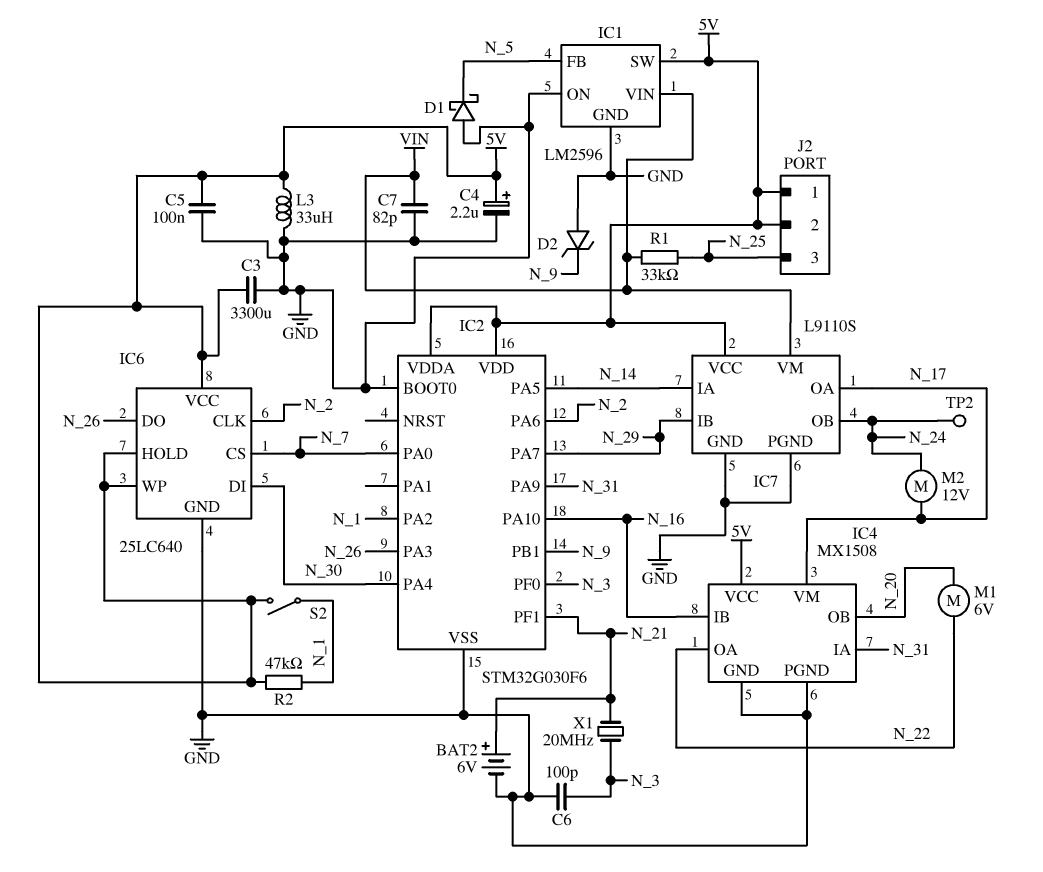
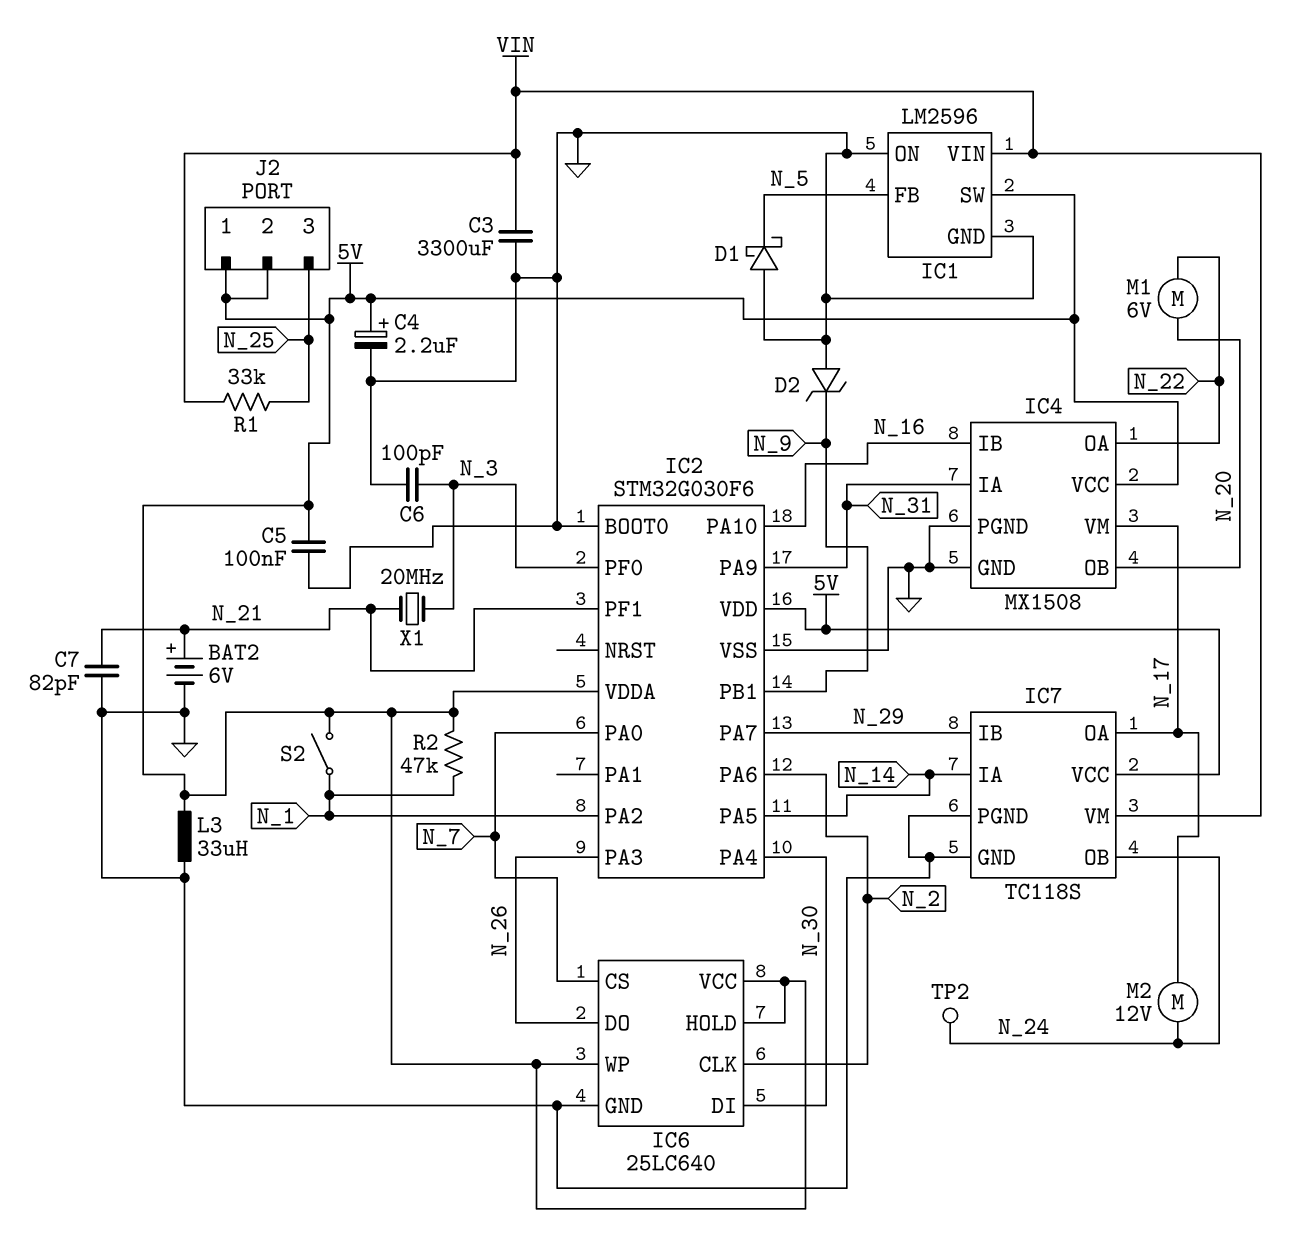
C3: 3300uF (5V, GND) -> 3300uF (GND, VIN)
C7: 82pF (GND, VIN) -> 82pF (GND, N_21)
IC7: L9110S -> TC118S

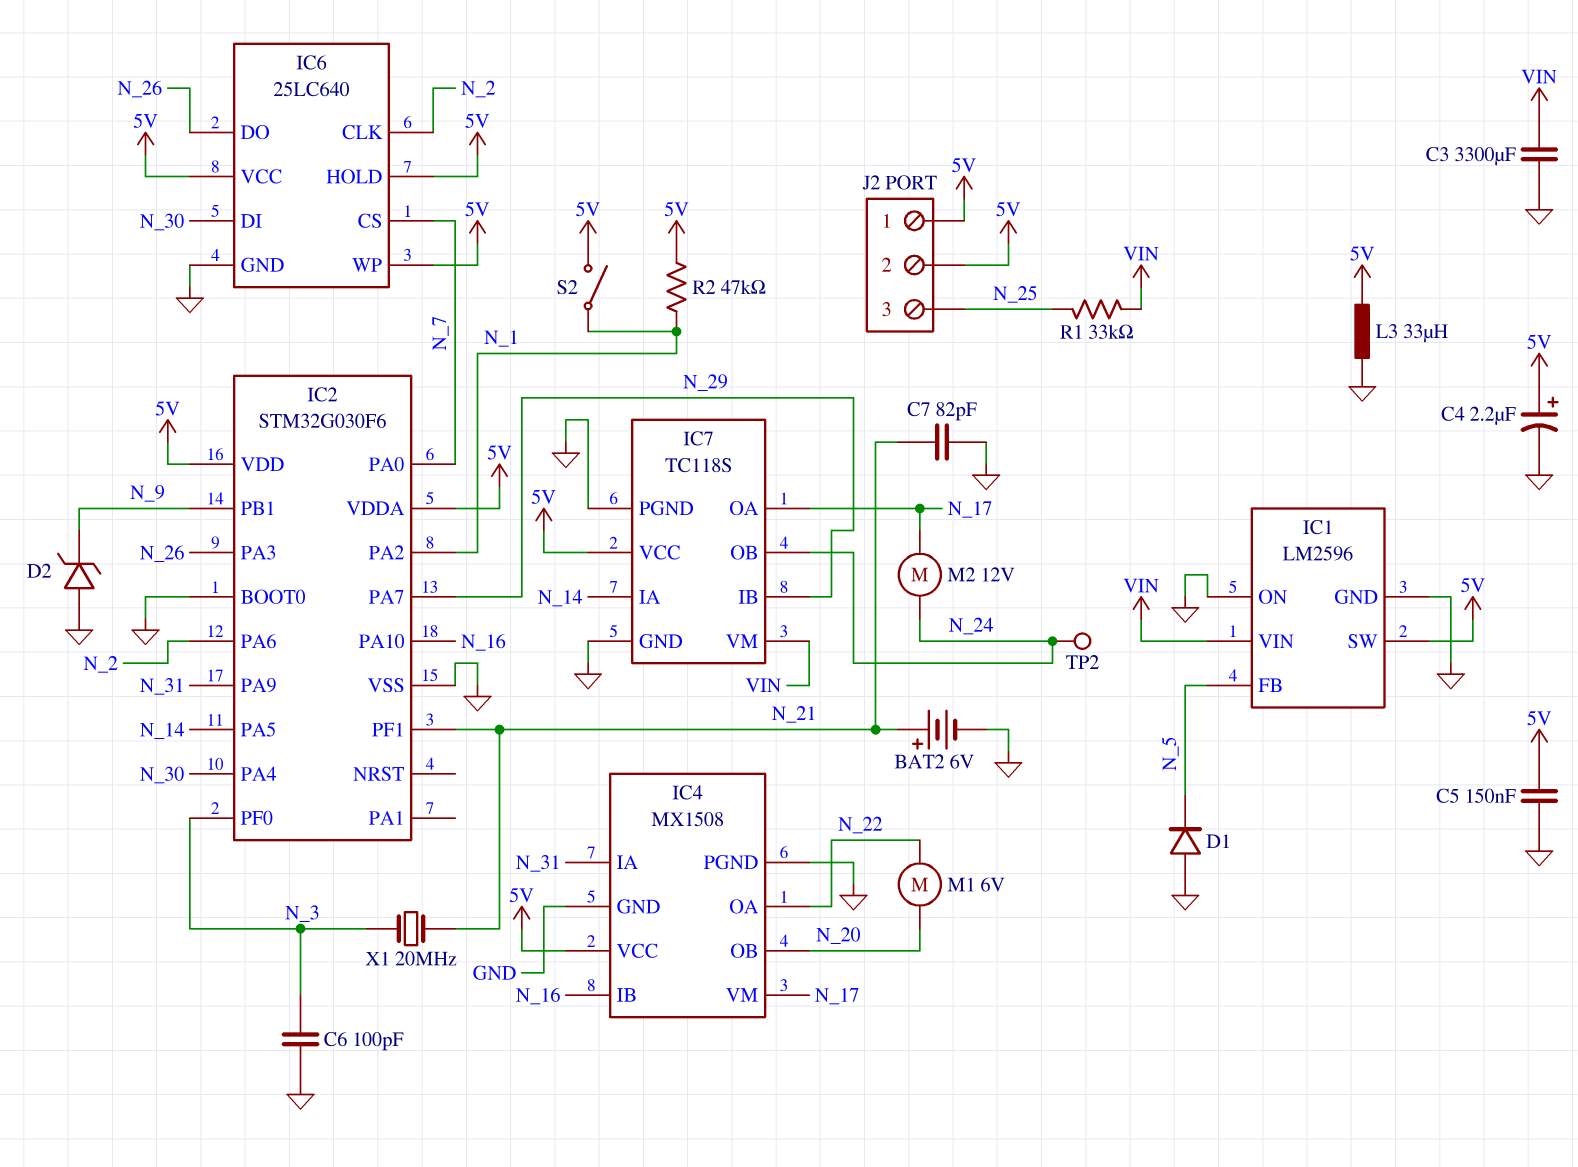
C5: 100nF (5V, GND) -> 150nF (5V, GND)
D1: schottky (A GND, K N_5) -> diode (A GND, K N_5)

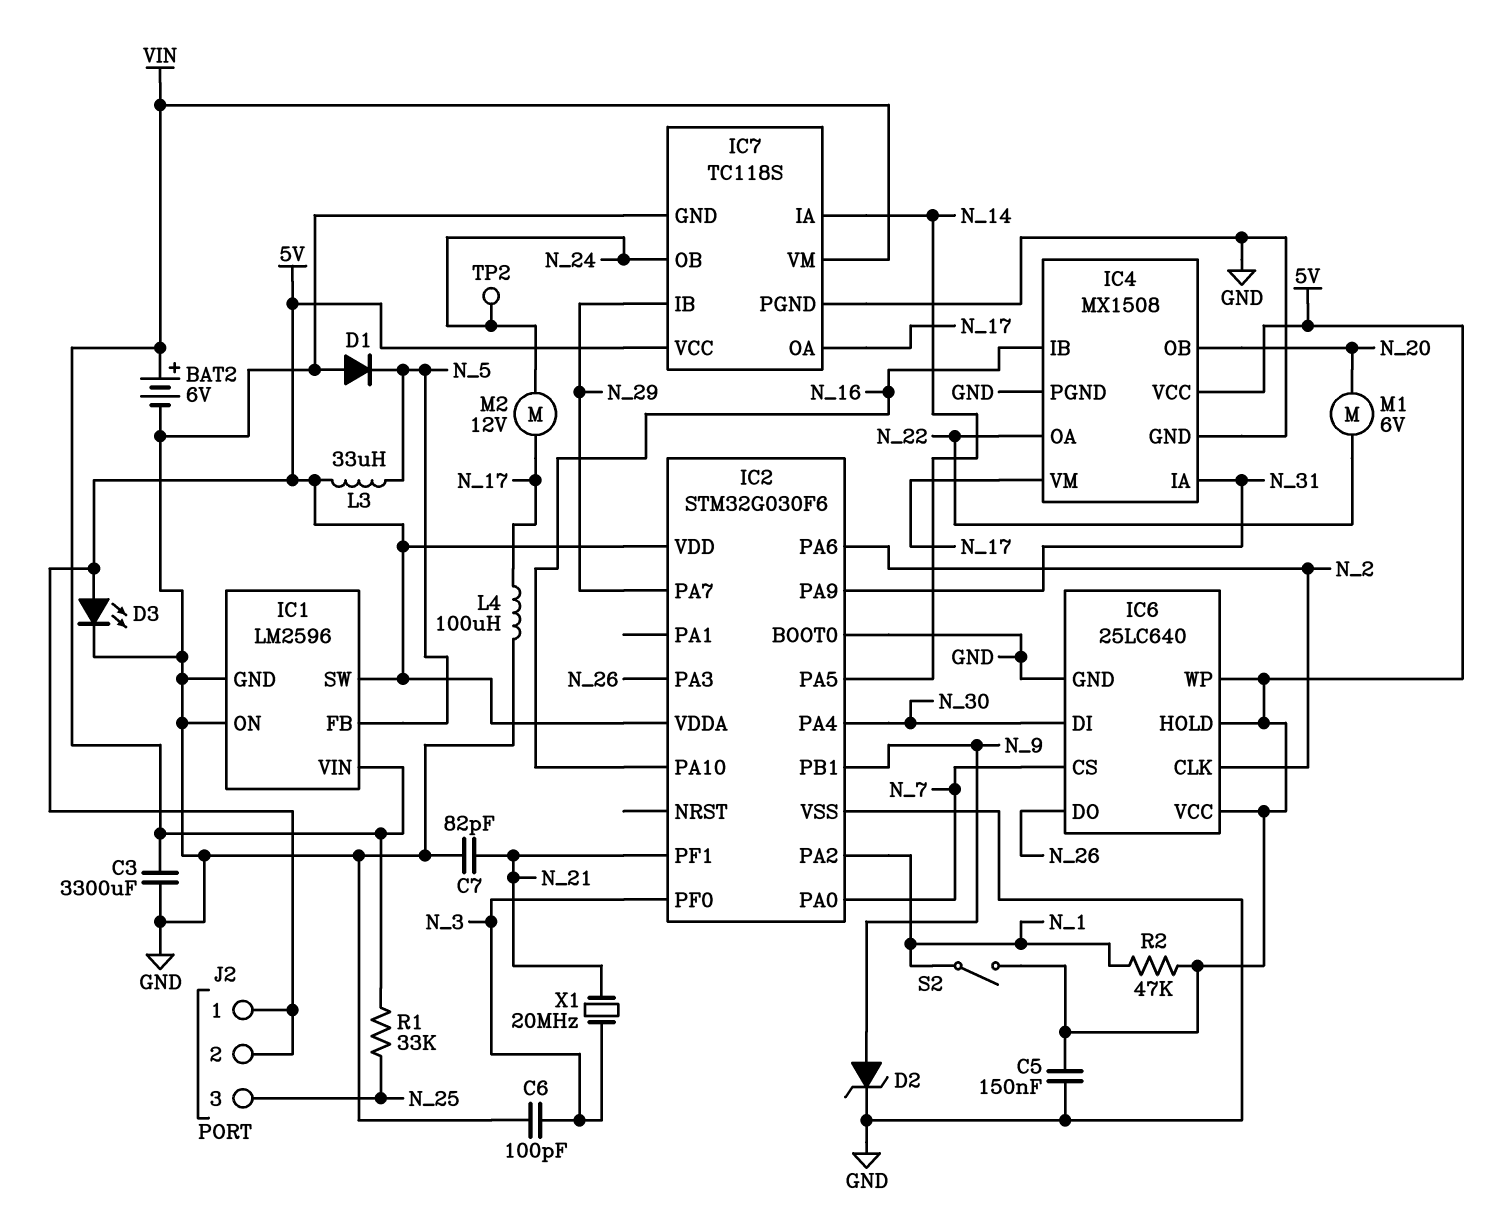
BAT2: 6V (plus N_21, minus GND) -> 6V (plus VIN, minus GND)
C4: 2.2uF (plus 5V, minus GND) -> none
D2: zener (A GND, K N_9) -> zener (A N_9, K GND)
D3: none -> LED (A 5V, K GND)
L3: 33uH (5V, GND) -> 33uH (5V, N_5)
L4: none -> 100uH (GND, N_17)

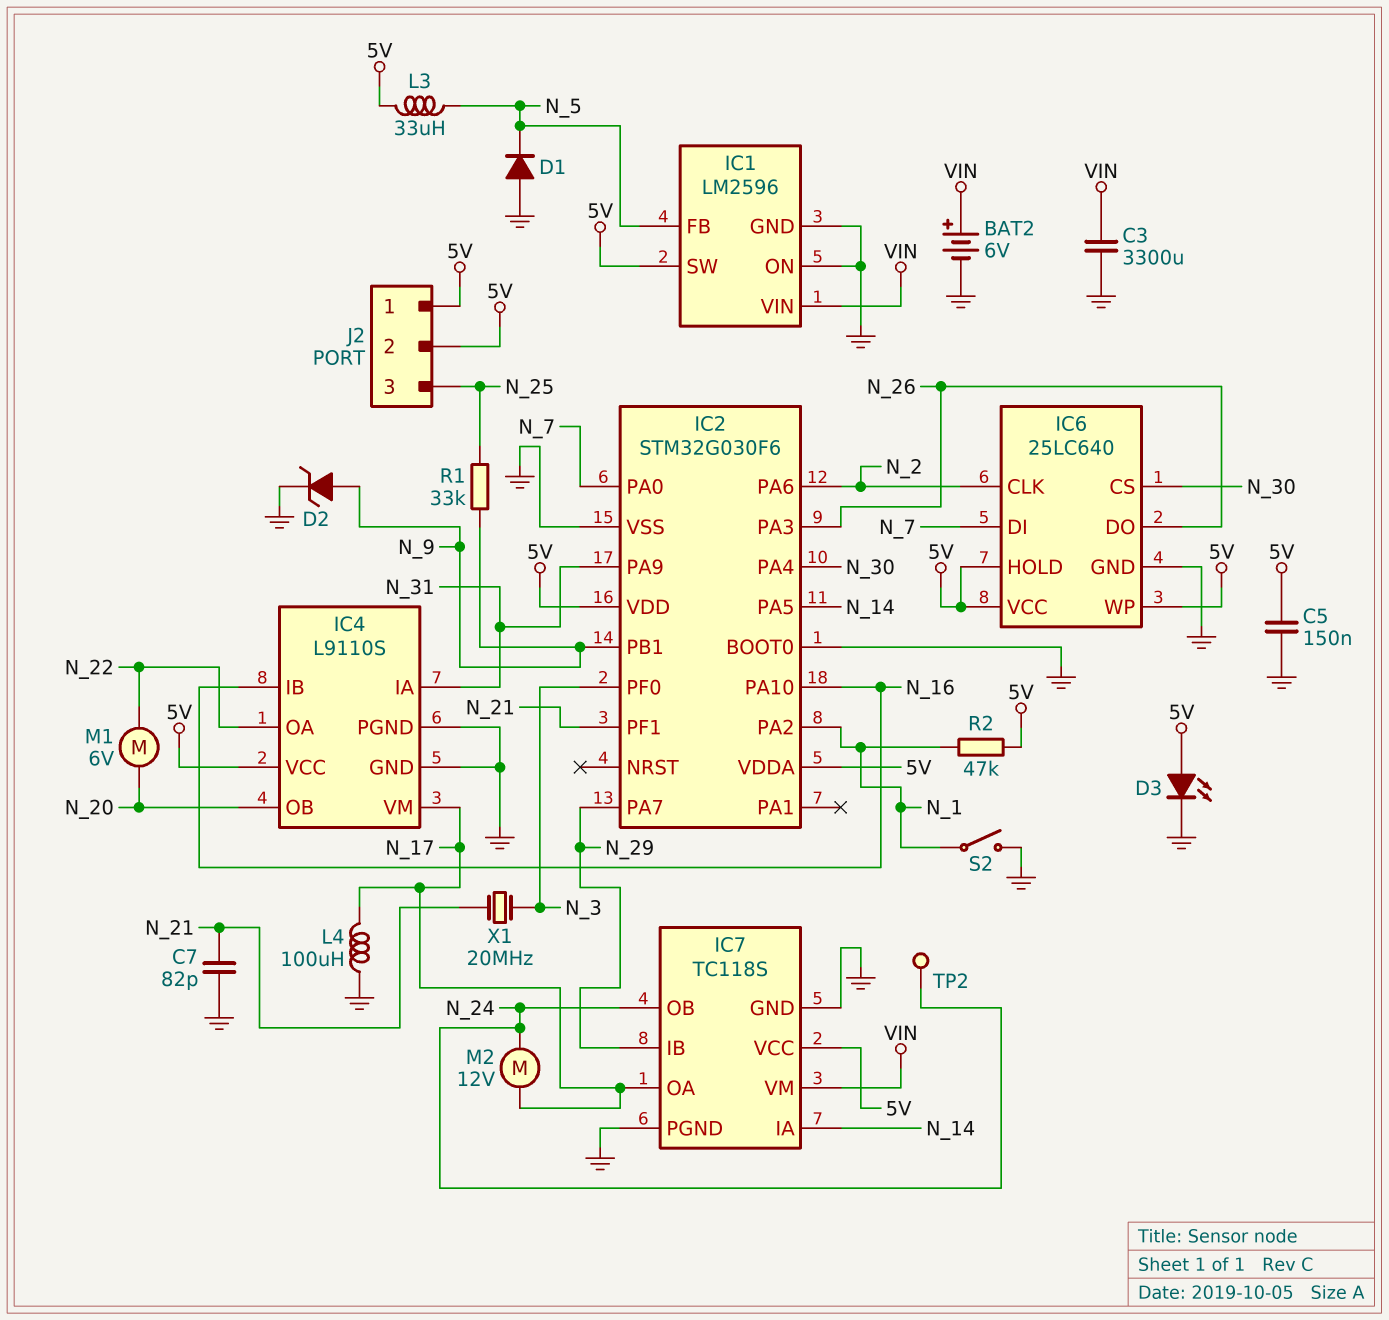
C6: 100pF (GND, N_3) -> none
IC4: MX1508 -> L9110S
IC6 pin CS: N_7 -> N_30
IC6 pin DI: N_30 -> N_7
R1: 33k (N_25, VIN) -> 33k (N_9, N_25)
S2: switch (5V, N_1) -> switch (GND, N_1)

